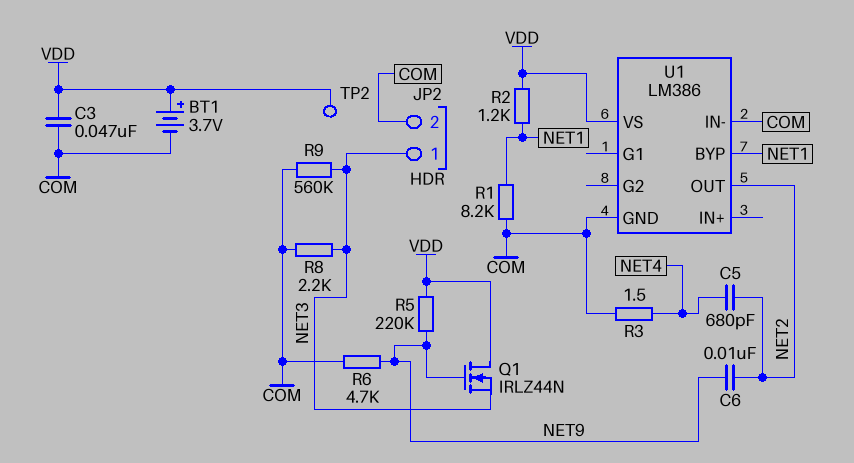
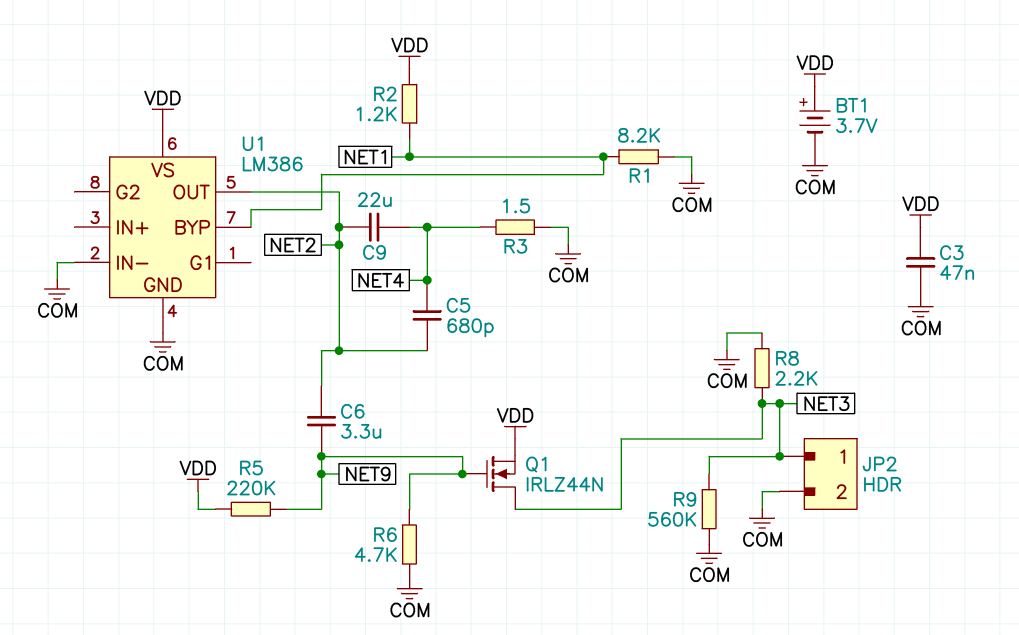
C6: 10nF (NET2, NET9) -> 3.3uF (NET2, NET9)
C9: none -> 22uF (NET2, NET4)
Q1: NMOS IRLZ44N (G NET9, D VDD, S NET3) -> NMOS IRLZ44N (G NET9, D NET3, S VDD)
TP2: test point (VDD) -> none

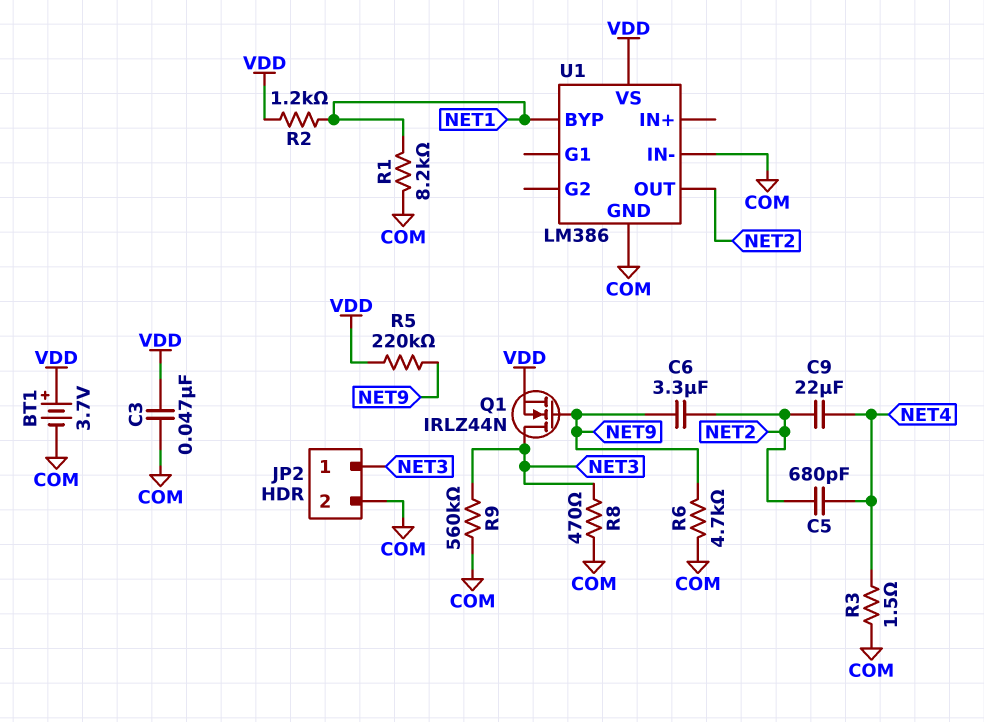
R8: 2.2k (COM, NET3) -> 470 (COM, NET3)

